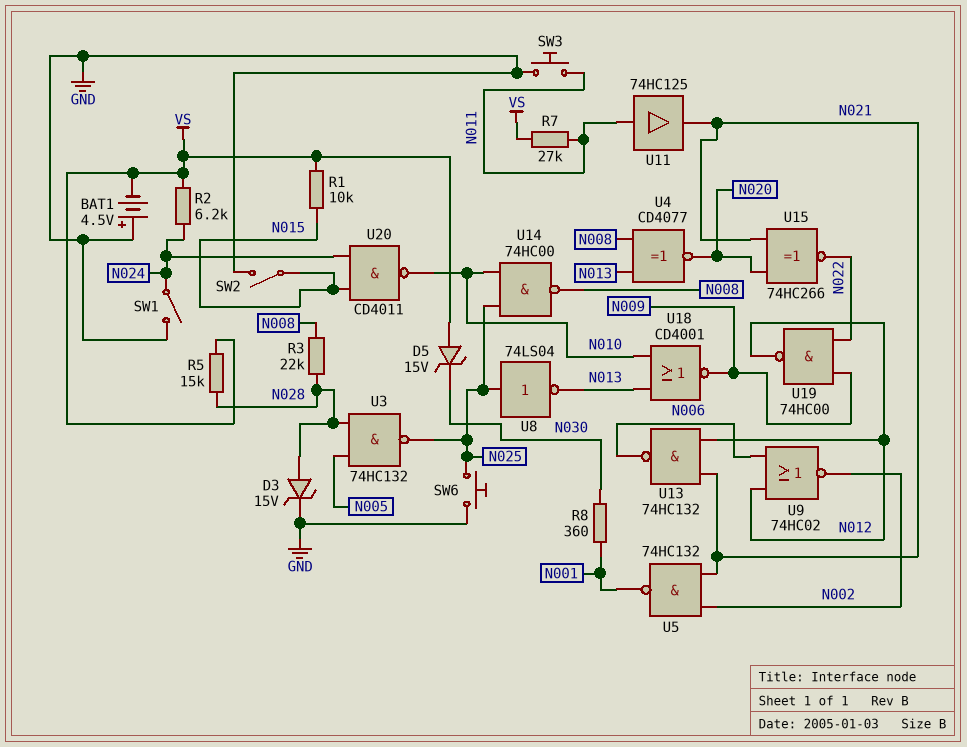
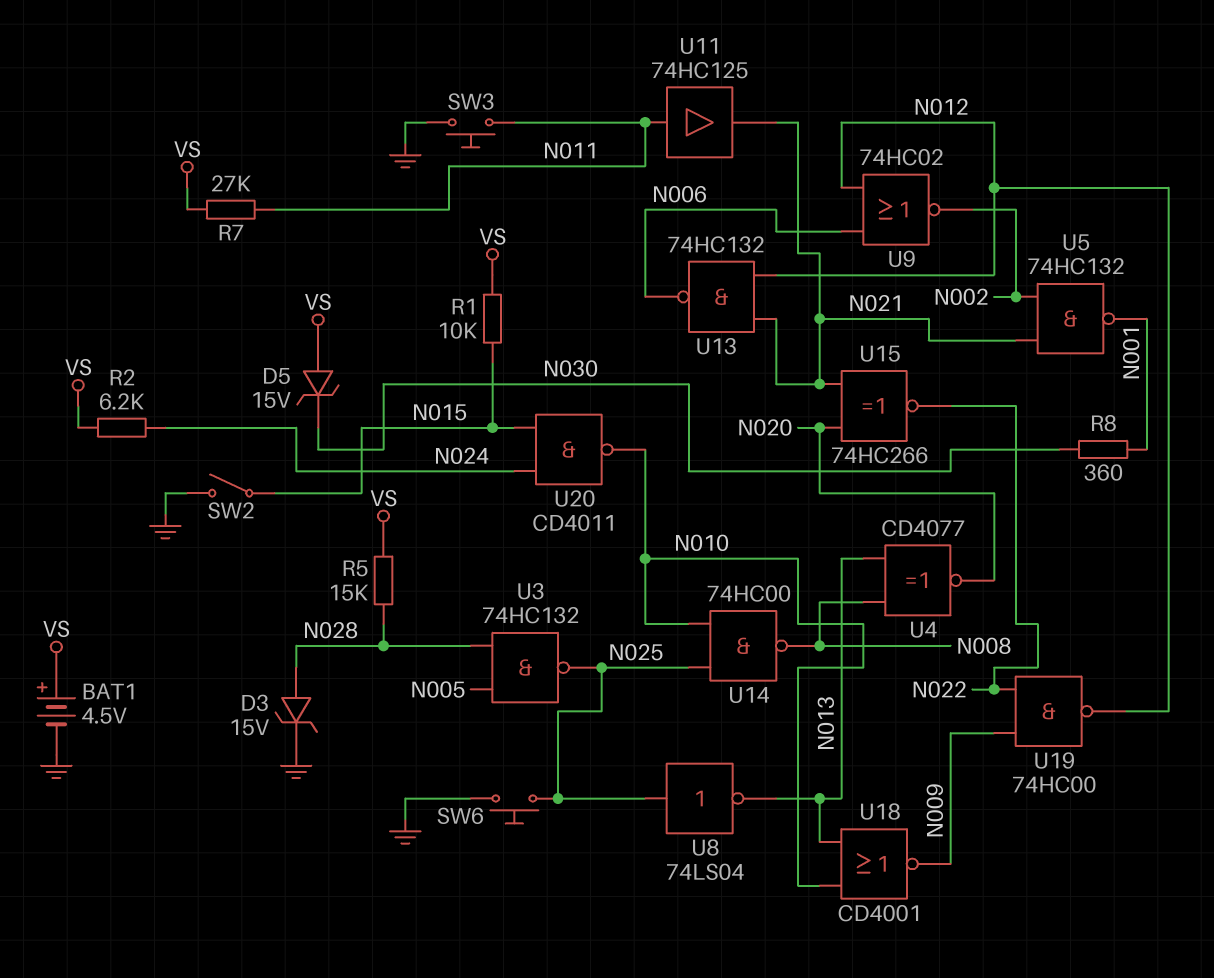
BAT1: 4.5V (plus GND, minus VS) -> 4.5V (plus VS, minus GND)
R3: 22k (N008, N028) -> none
SW1: switch (GND, N024) -> none

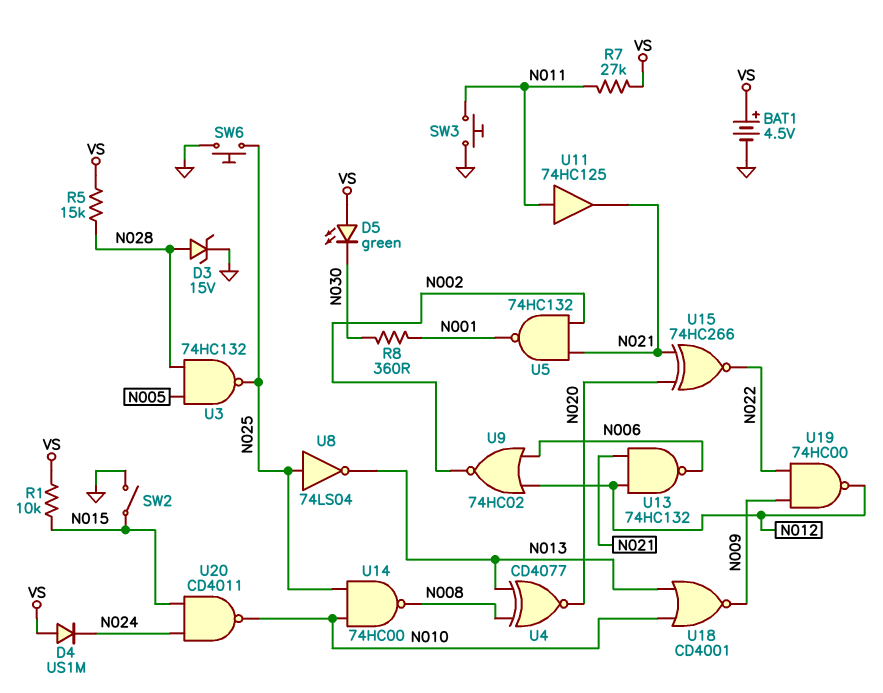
D4: none -> diode US1M (A VS, K N024)
D5: zener 15V (A VS, K N030) -> LED green (A VS, K N030)
R2: 6.2k (N024, VS) -> none

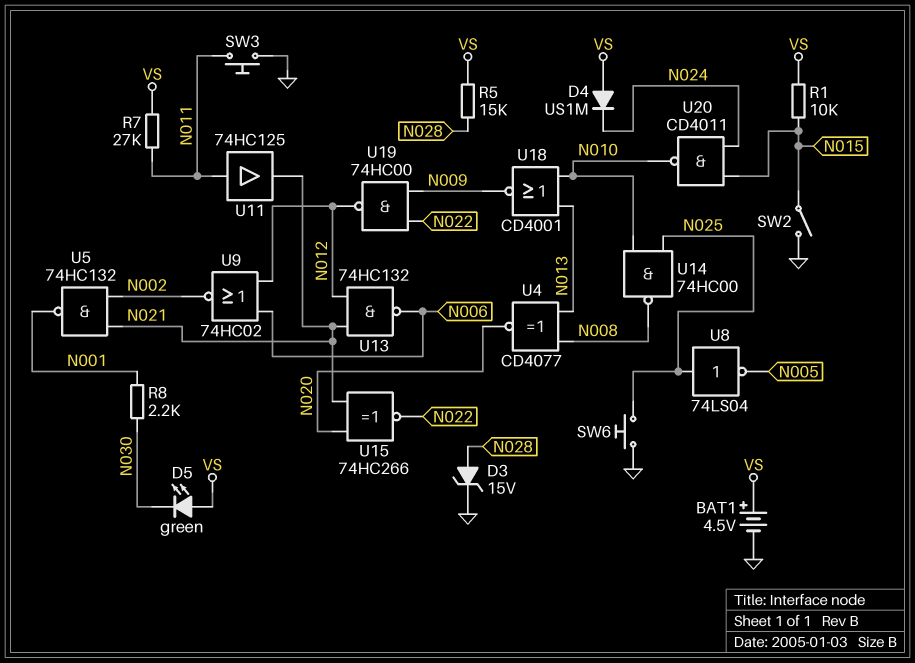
R8: 360 (N001, N030) -> 2.2k (N001, N030)
U3: NAND 74HC132 (in N005, in N028, out N025) -> none
U8: NOT 74LS04 (in N025, out N013) -> NOT 74LS04 (in N025, out N005)

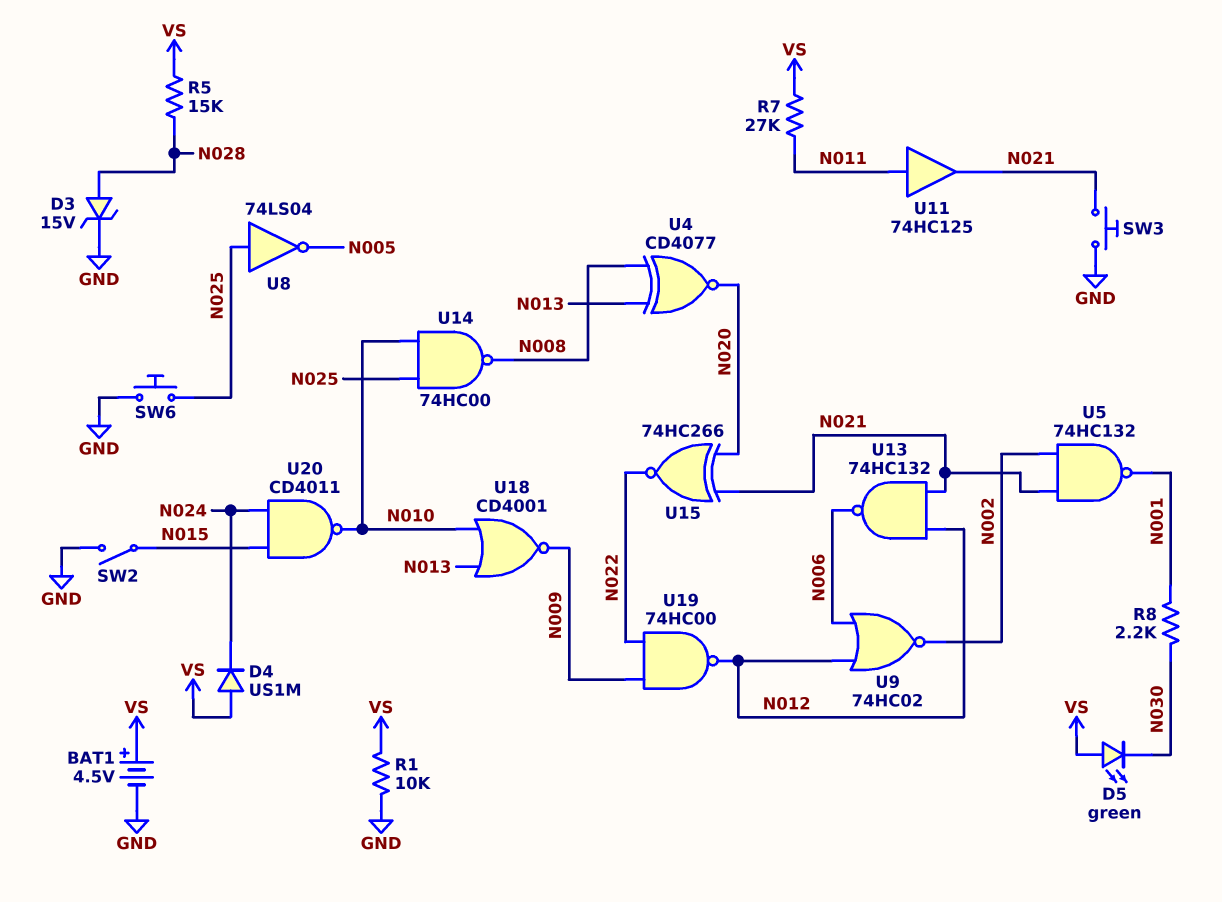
R1: 10k (N015, VS) -> 10k (GND, VS)
SW3: button (GND, N011) -> button (GND, N021)

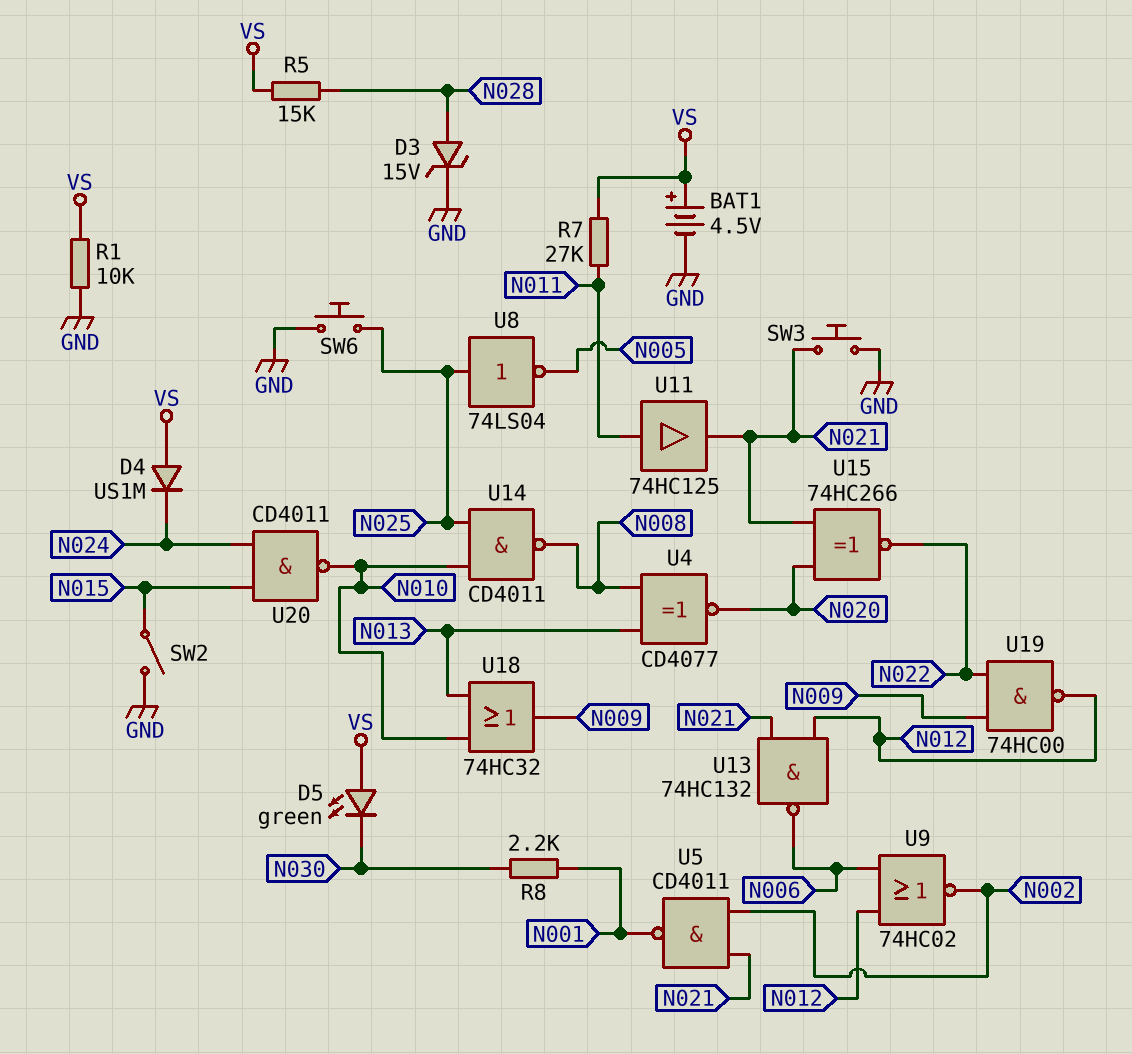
U5: NAND 74HC132 (in N002, in N021, out N001) -> NAND CD4011 (in N002, in N021, out N001)
U14: NAND 74HC00 (in N010, in N025, out N008) -> NAND CD4011 (in N010, in N025, out N008)
U18: NOR CD4001 (in N010, in N013, out N009) -> OR 74HC32 (in N010, in N013, out N009)

